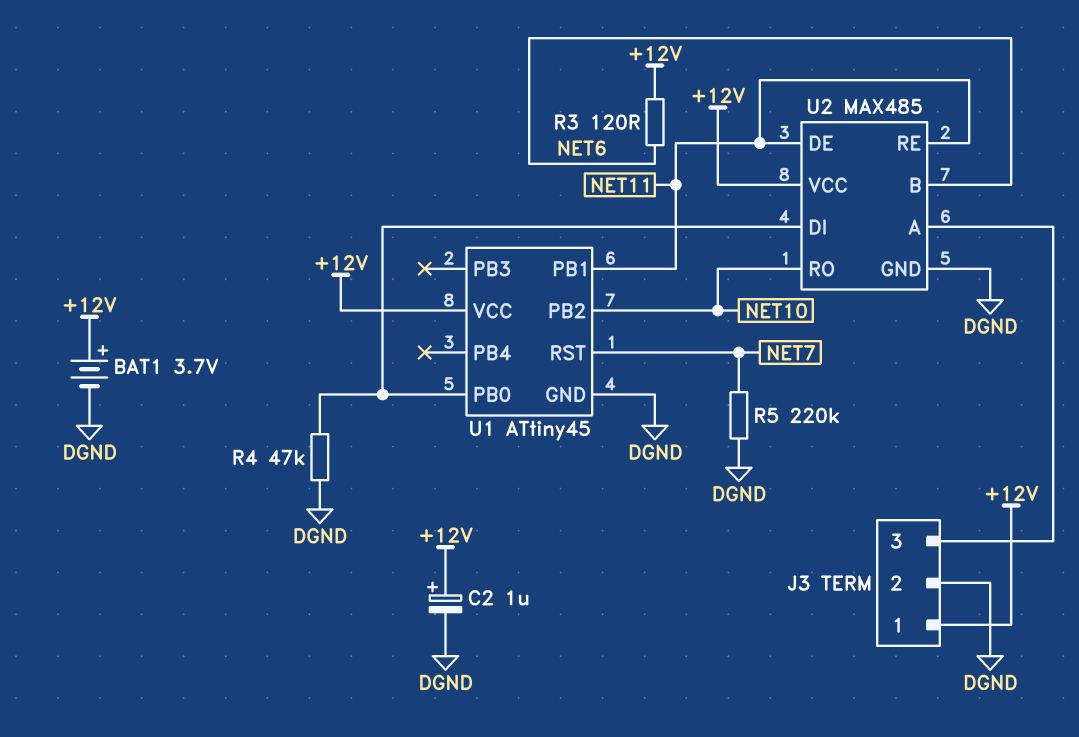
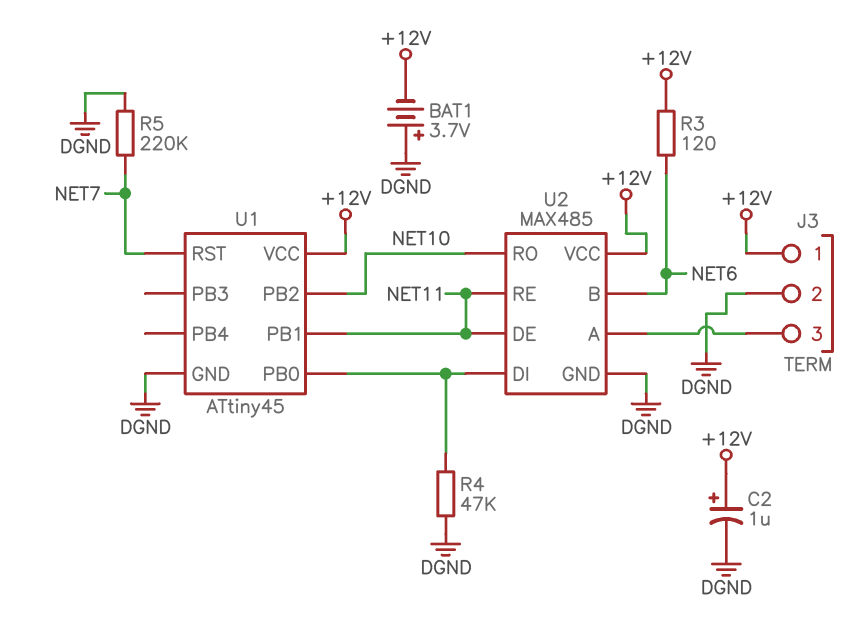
BAT1: 3.7V (plus +12V, minus DGND) -> 3.7V (plus DGND, minus +12V)

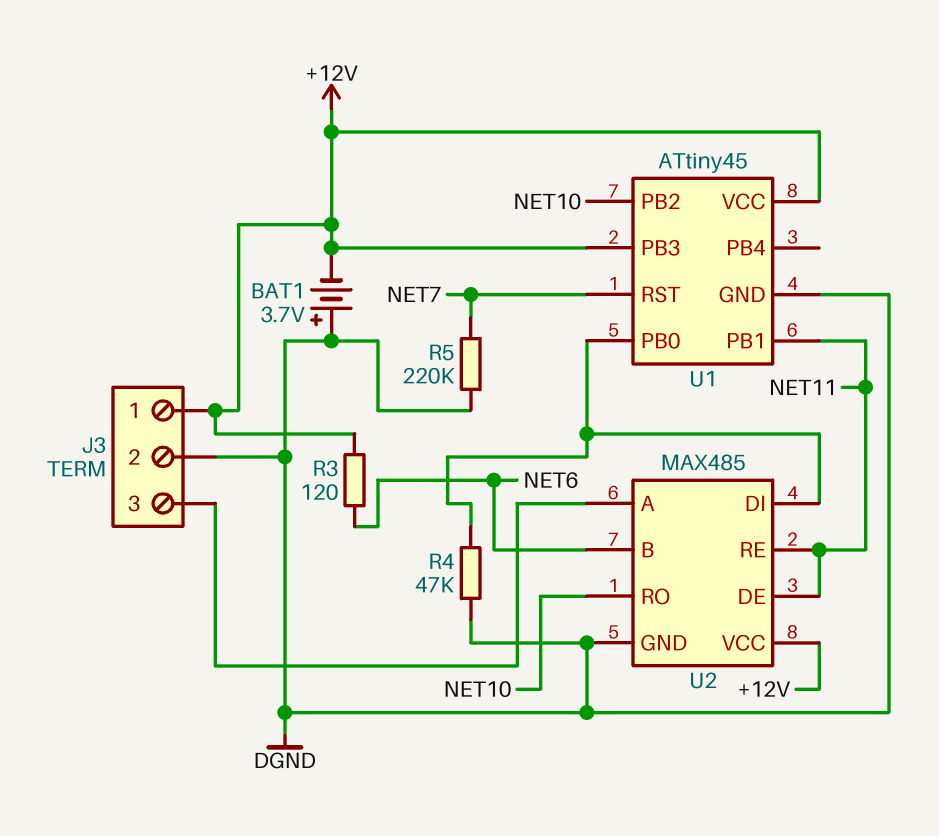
C2: 1uF (plus +12V, minus DGND) -> none
U1 pin PB3: none -> +12V

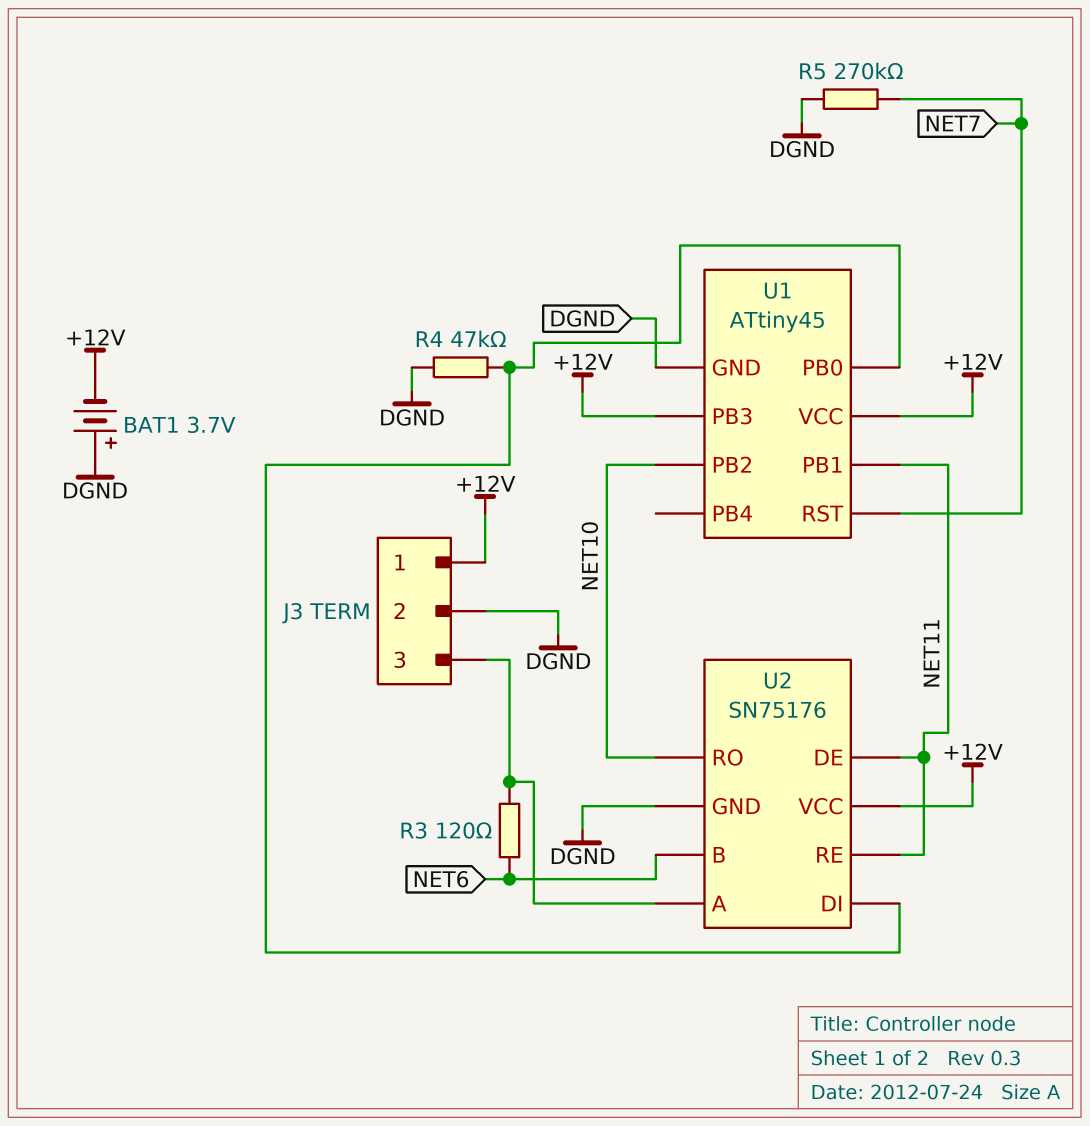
R3: 120 (+12V, NET6) -> 120 (J3/3, NET6)
R5: 220k (DGND, NET7) -> 270k (DGND, NET7)
U2: MAX485 -> SN75176

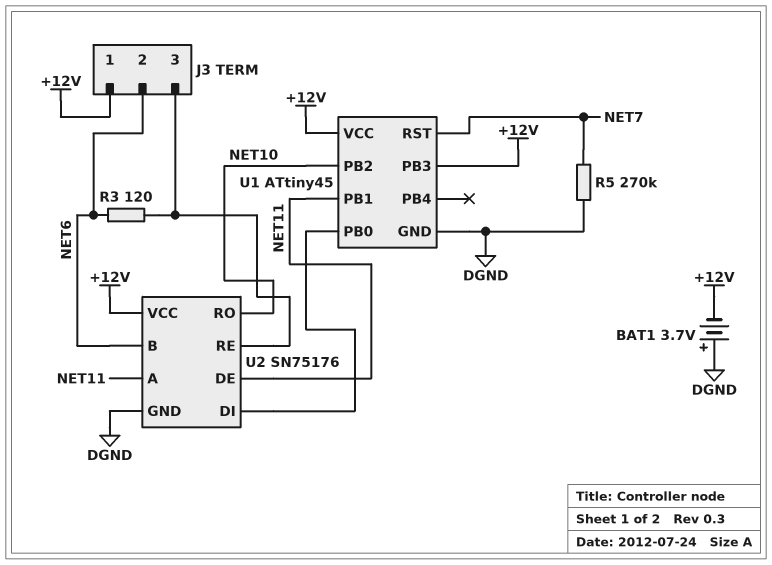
J3 pin 2: DGND -> NET6
R4: 47k (DGND, U1/PB0) -> none
U2 pin A: J3/3 -> NET11
U2 pin RE: NET11 -> J3/3

